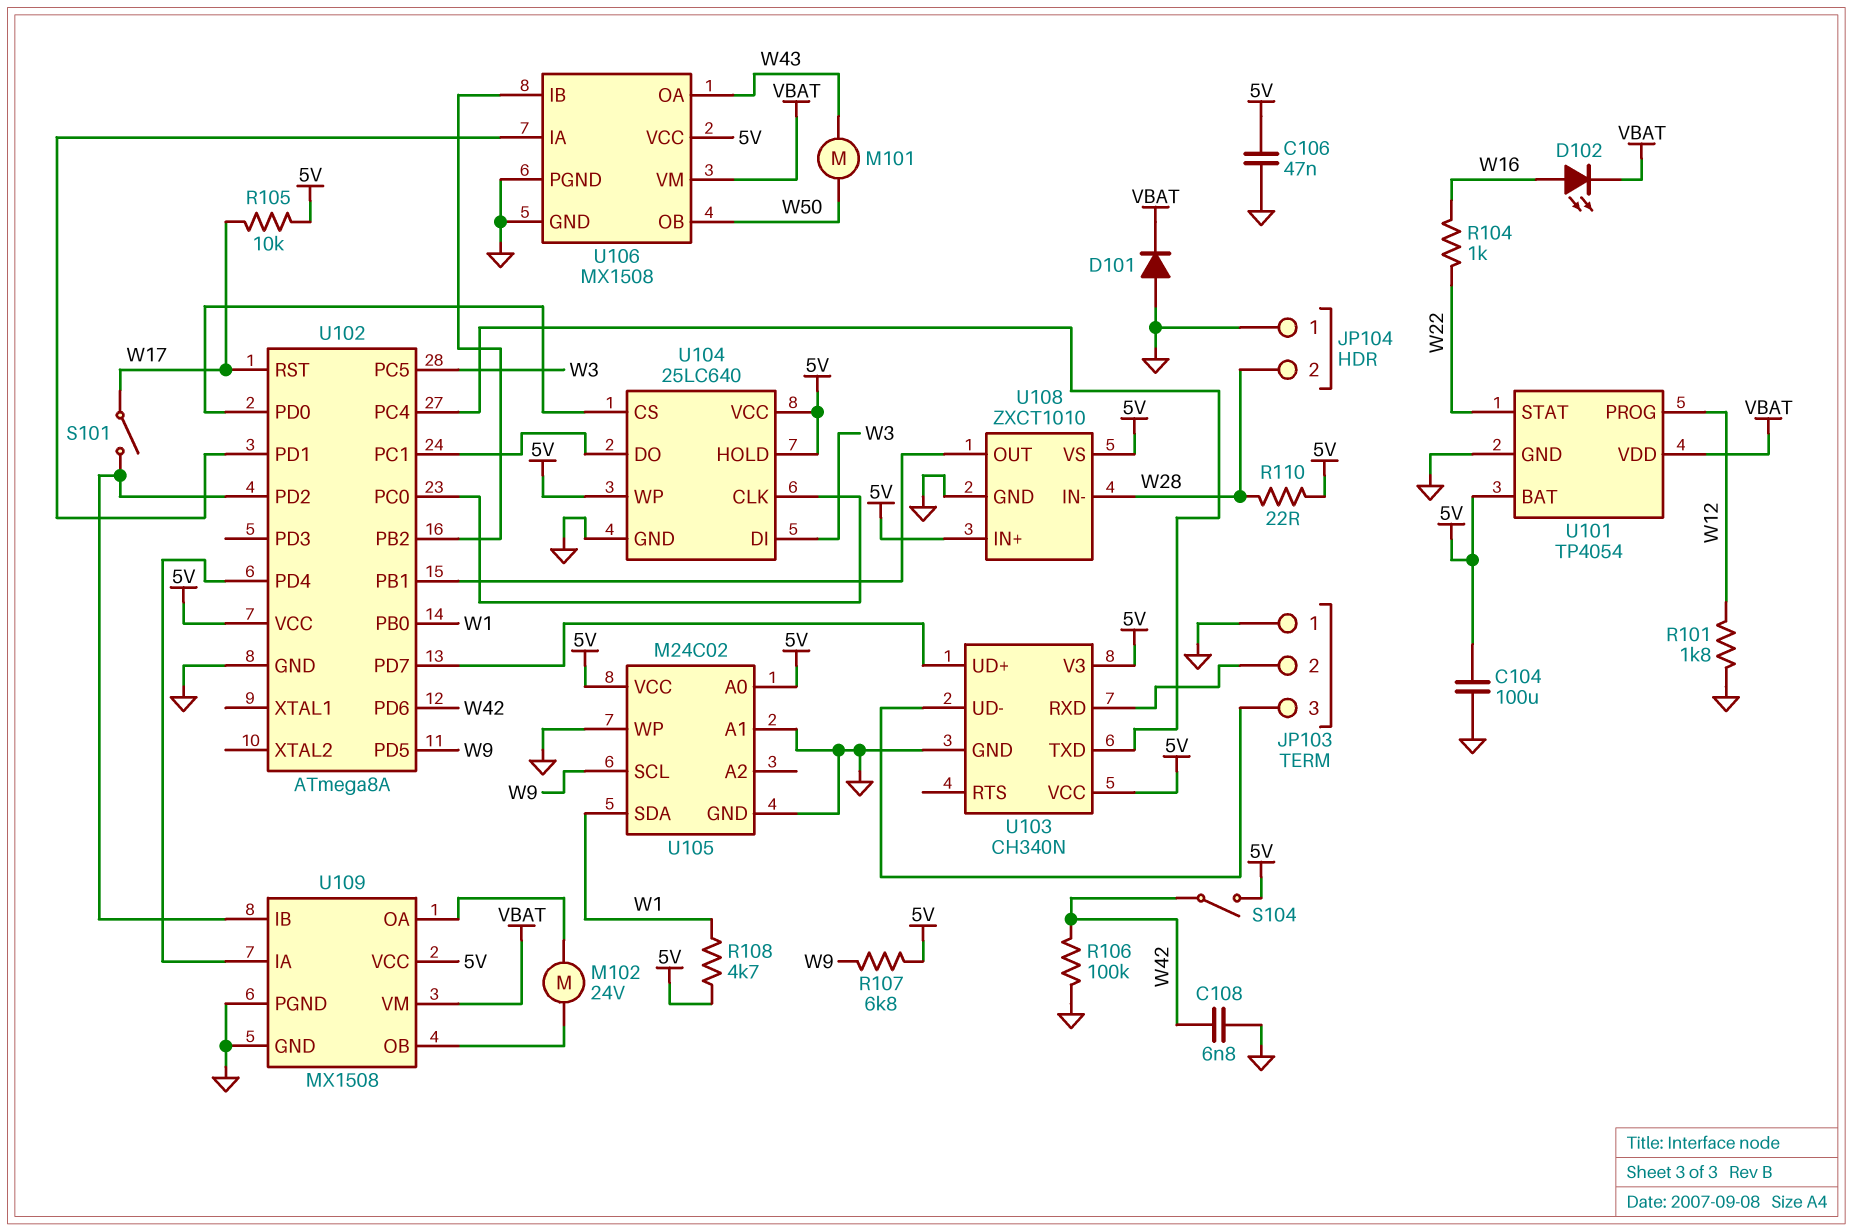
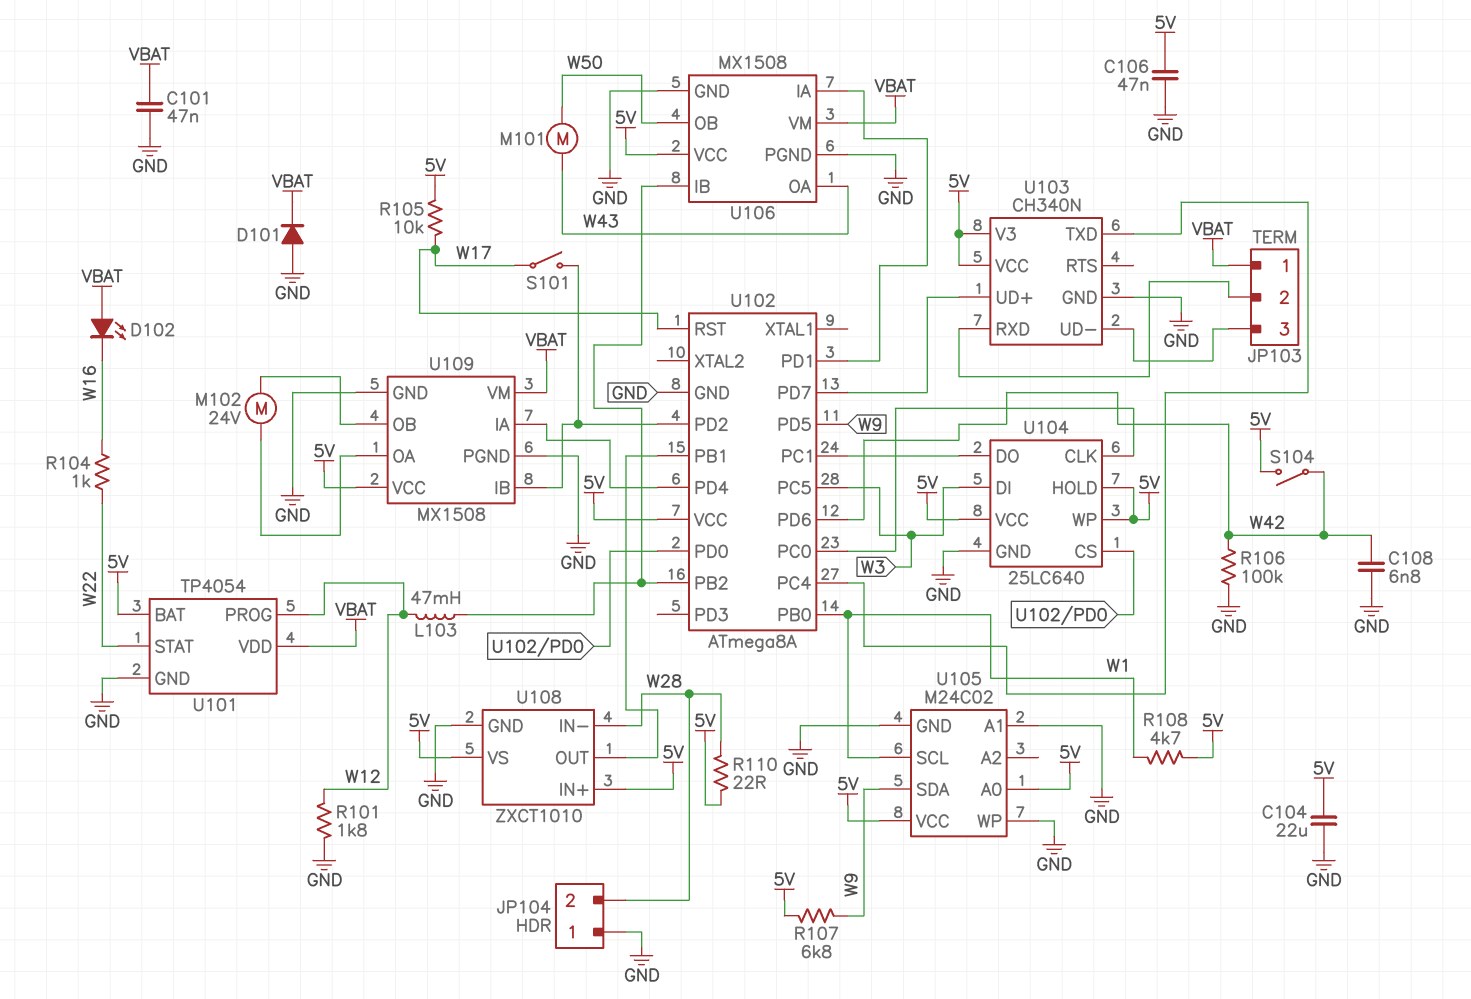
C101: none -> 47nF (GND, VBAT)
C104: 100uF (5V, GND) -> 22uF (5V, GND)
D102: LED (A W16, K VBAT) -> LED (A VBAT, K W16)
JP103 pin 1: GND -> VBAT
L103: none -> 47mH (U102/PB2, W12)
U105 pin SCL: W9 -> W1
U105 pin SDA: W1 -> W9

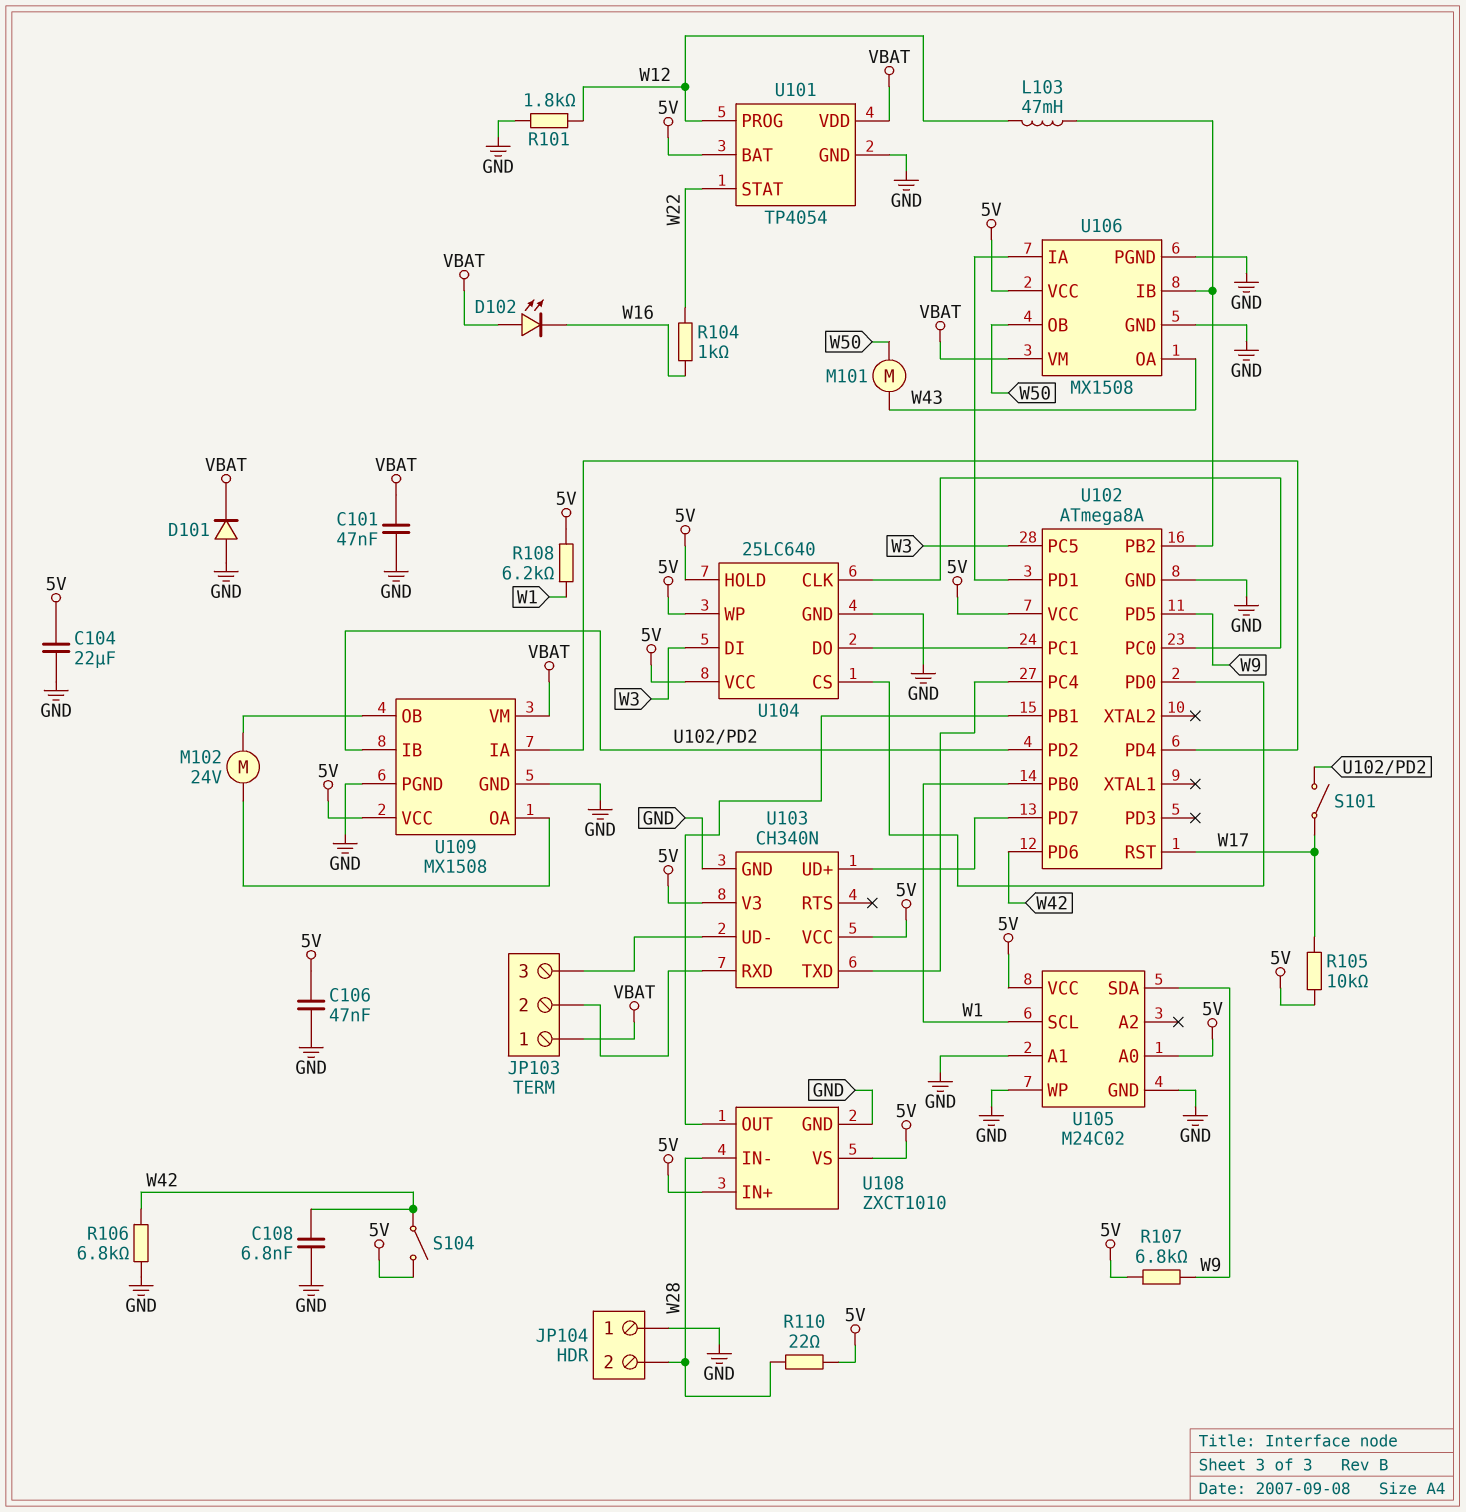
R106: 100k (GND, W42) -> 6.8k (GND, W42)
R108: 4.7k (5V, W1) -> 6.2k (5V, W1)

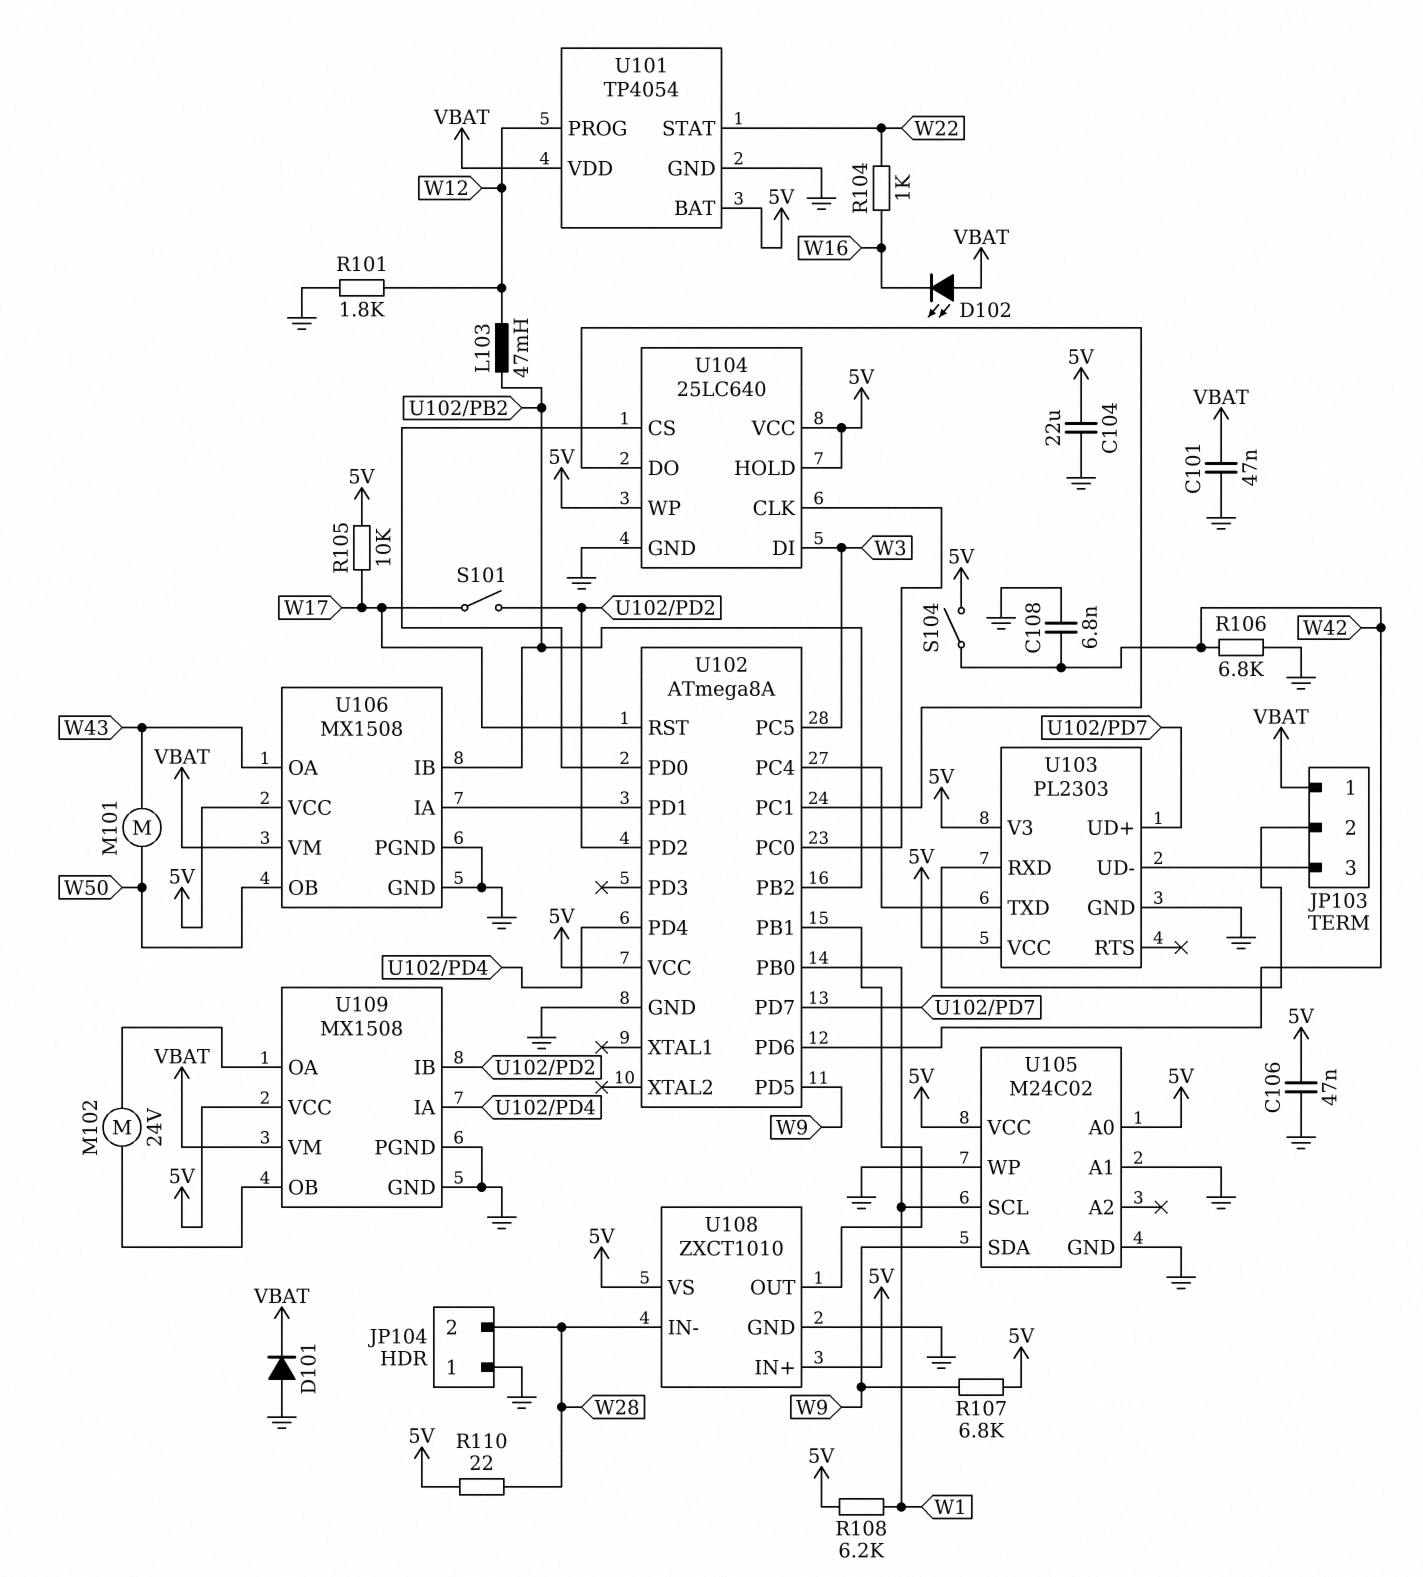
U103: CH340N -> PL2303

